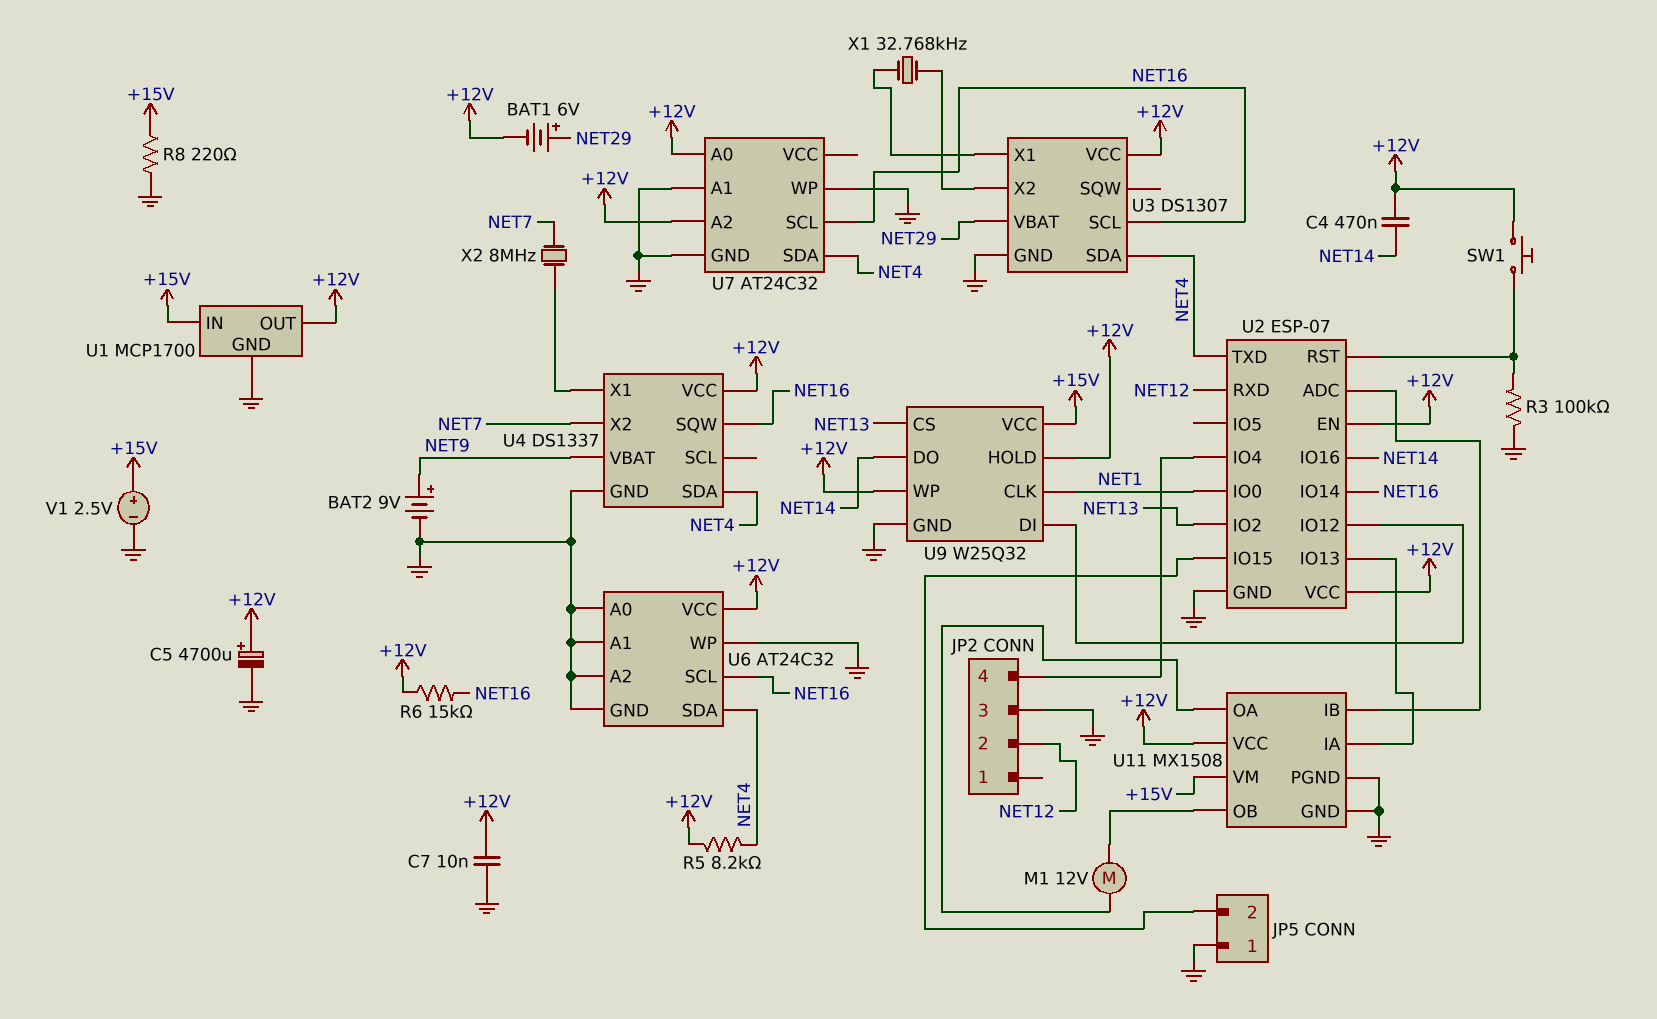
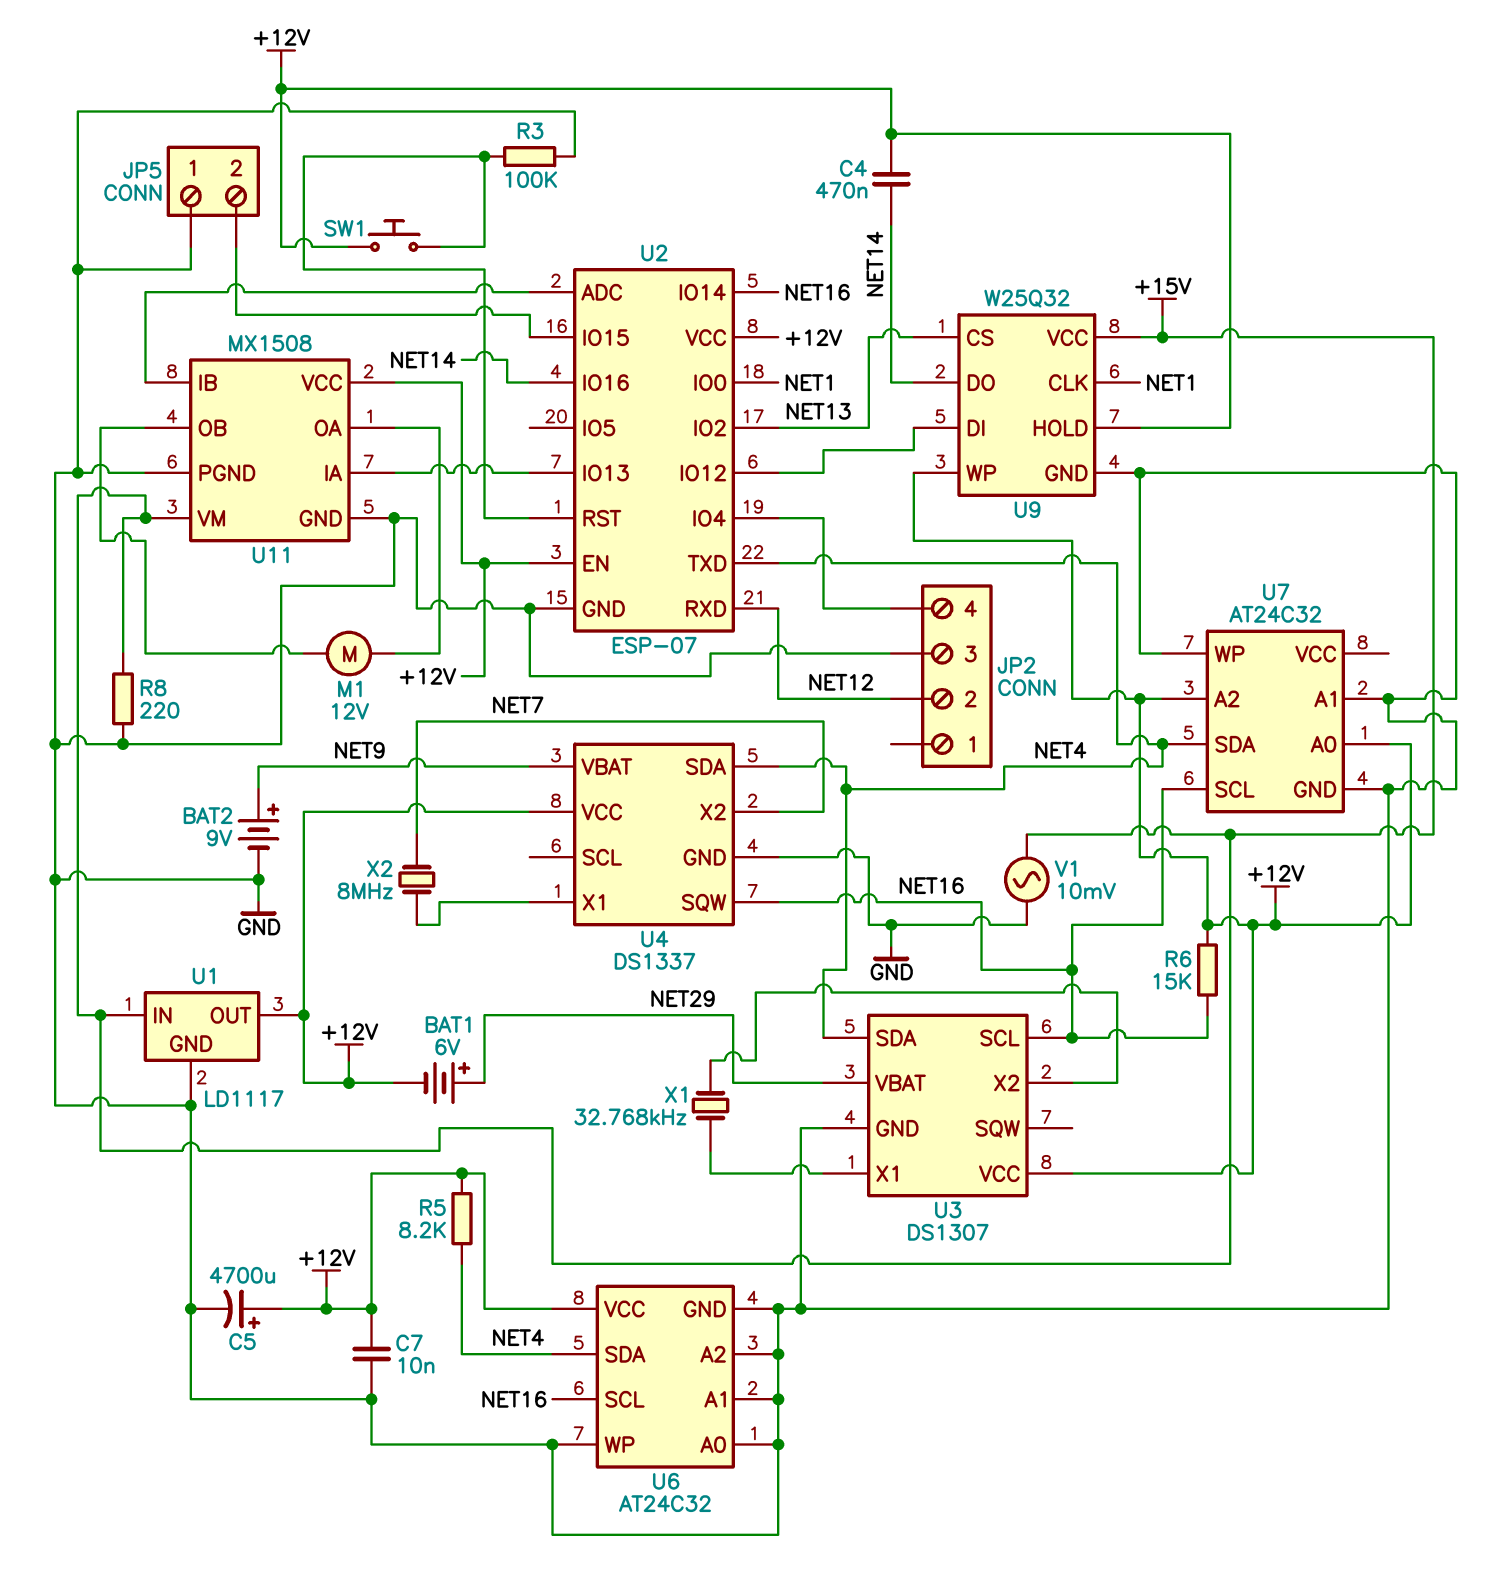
U1: MCP1700 -> LD1117
V1: 2.5V (plus +15V, minus GND) -> AC 10mV (+15V, GND)

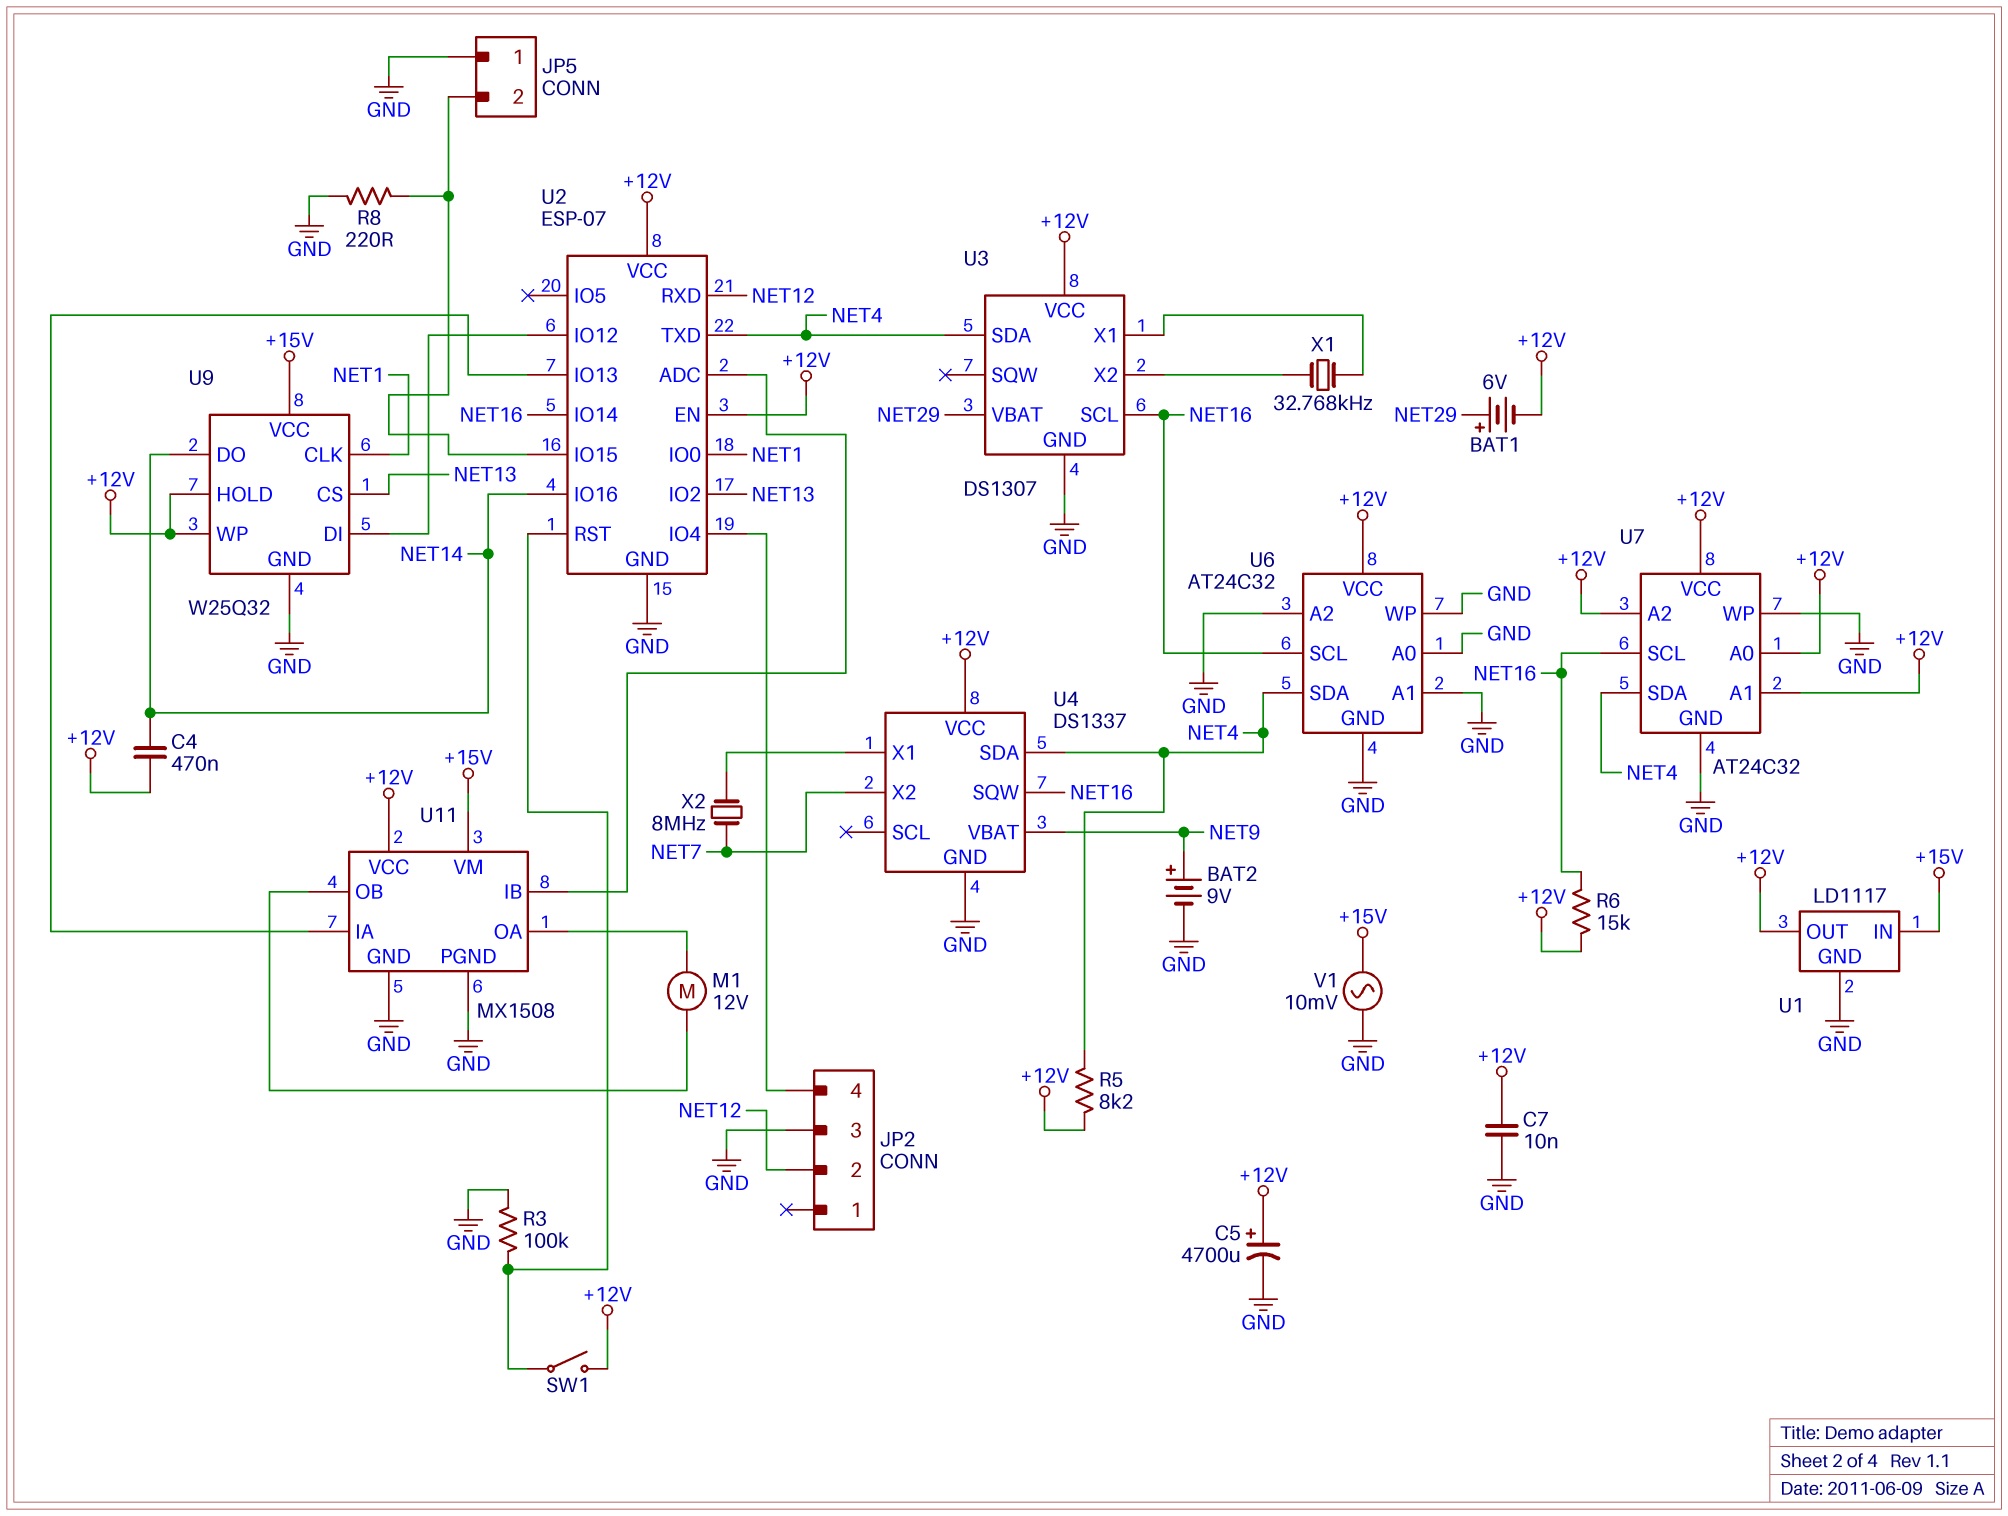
R8: 220 (+15V, GND) -> 220 (GND, JP5/2)
SW1: button (+12V, U2/RST) -> switch (+12V, U2/RST)
U7 pin A1: GND -> +12V
U7 pin VCC: none -> +12V

